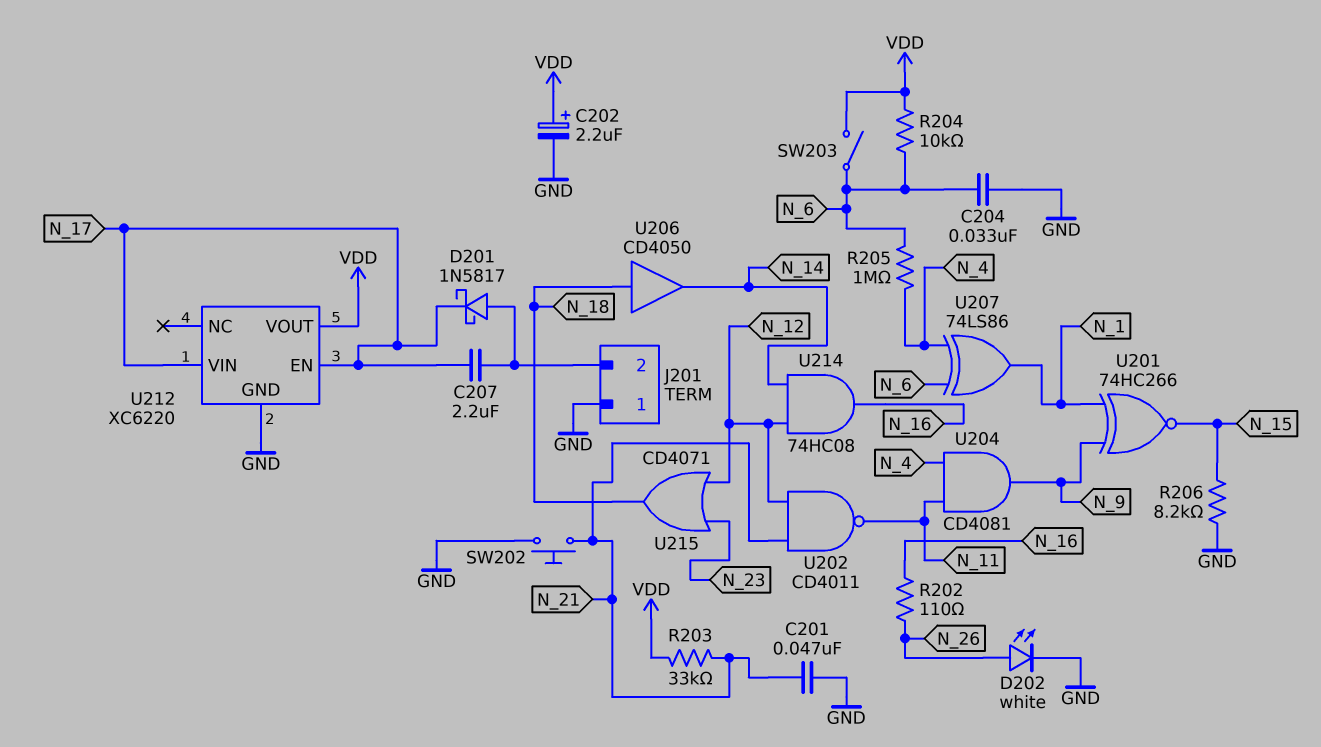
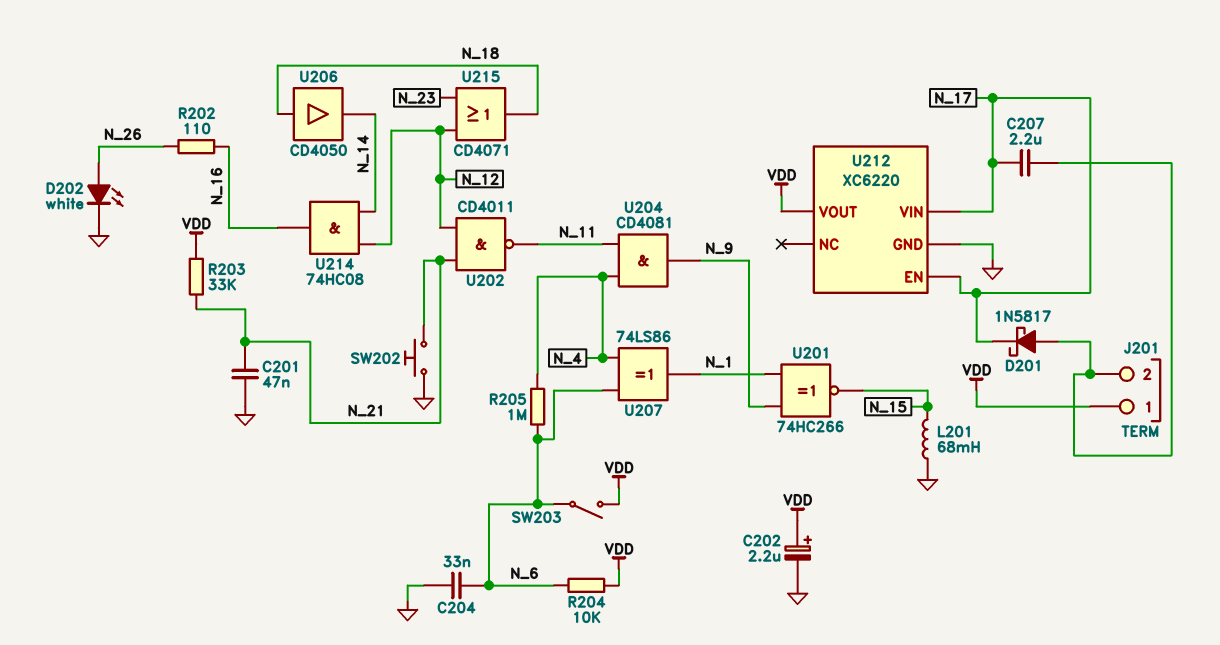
J201 pin 1: GND -> VDD
L201: none -> 68mH (GND, N_15)
R206: 8.2k (GND, N_15) -> none

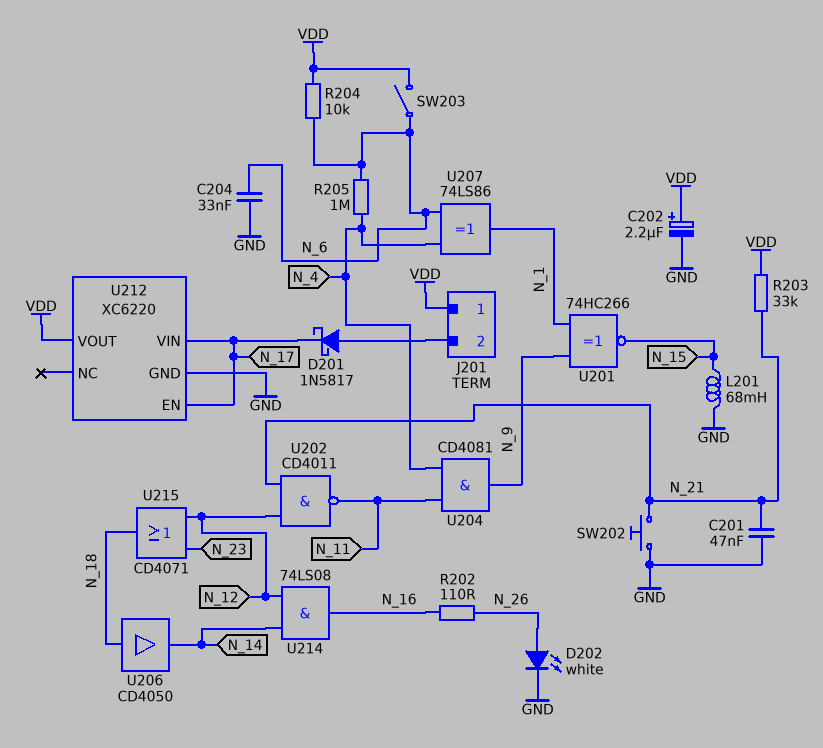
C207: 2.2uF (J201/2, N_17) -> none
U214: AND 74HC08 (in N_12, in N_14, out N_16) -> AND 74LS08 (in N_12, in N_14, out N_16)

